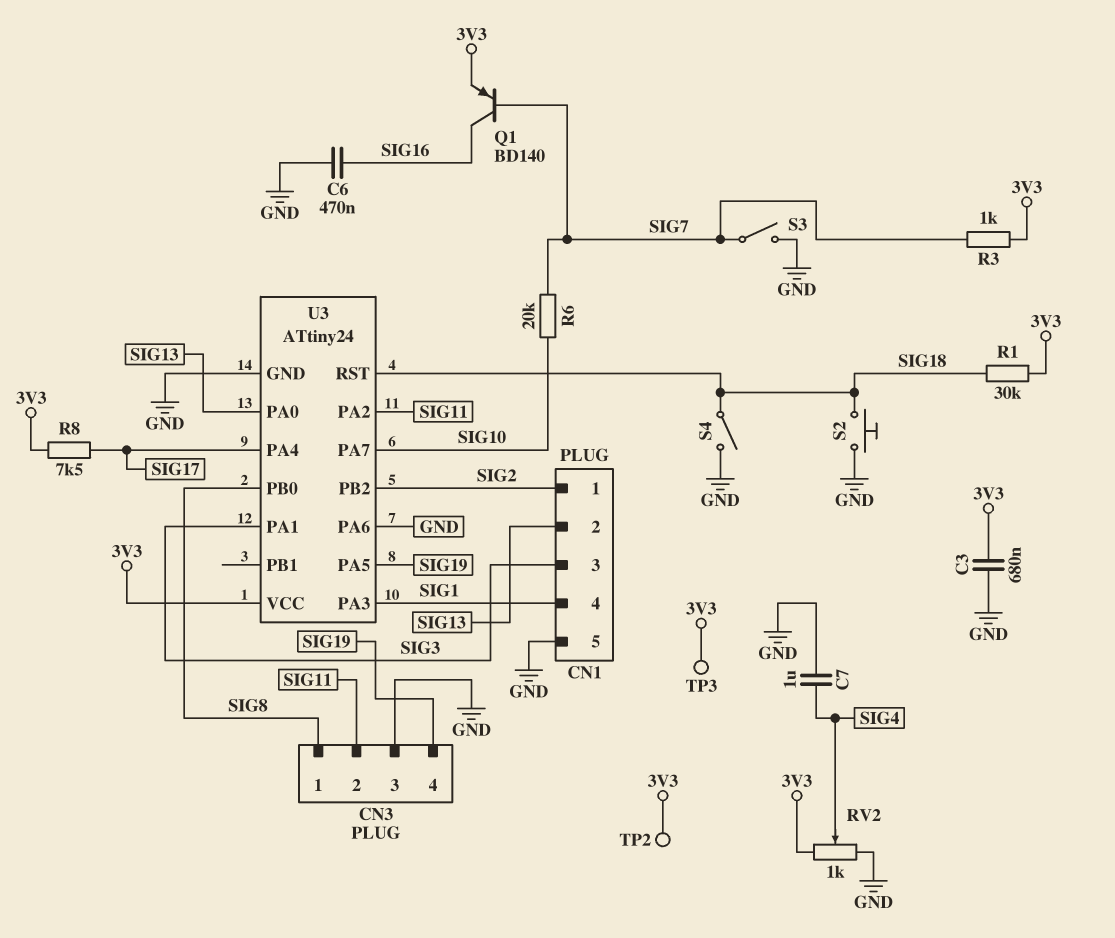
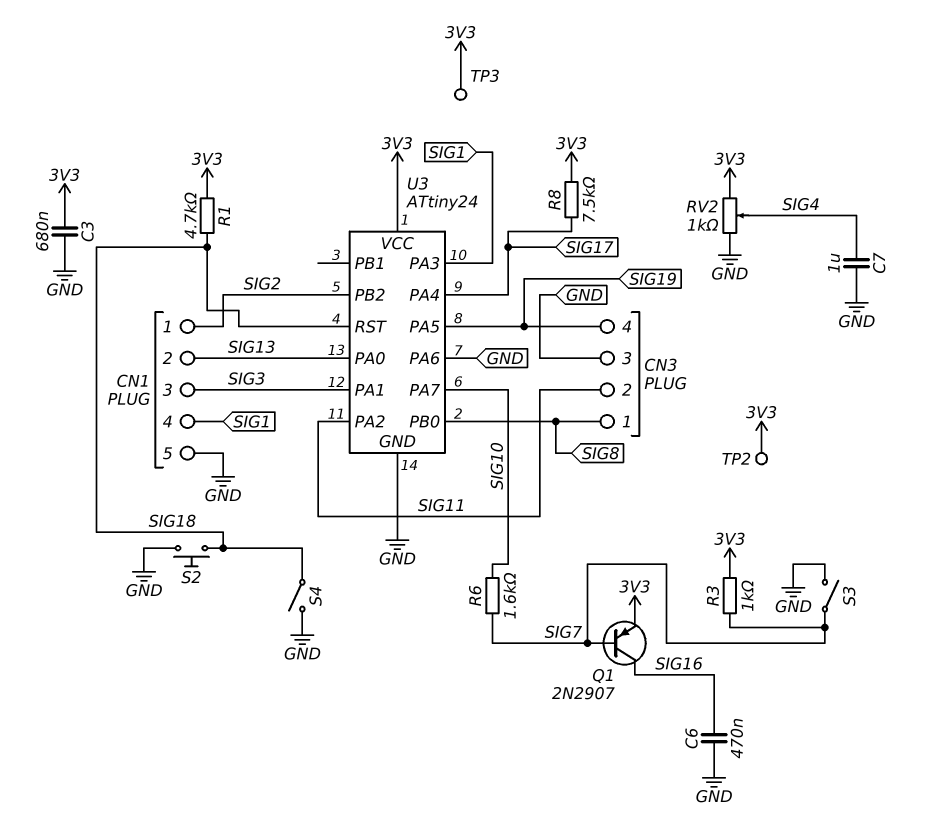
Q1: PNP BD140 (B SIG7, C SIG16, E 3V3) -> PNP 2N2907 (B SIG7, C SIG16, E 3V3)
R1: 30k (3V3, SIG18) -> 4.7k (3V3, SIG18)
R6: 20k (SIG7, SIG10) -> 1.6k (SIG7, SIG10)

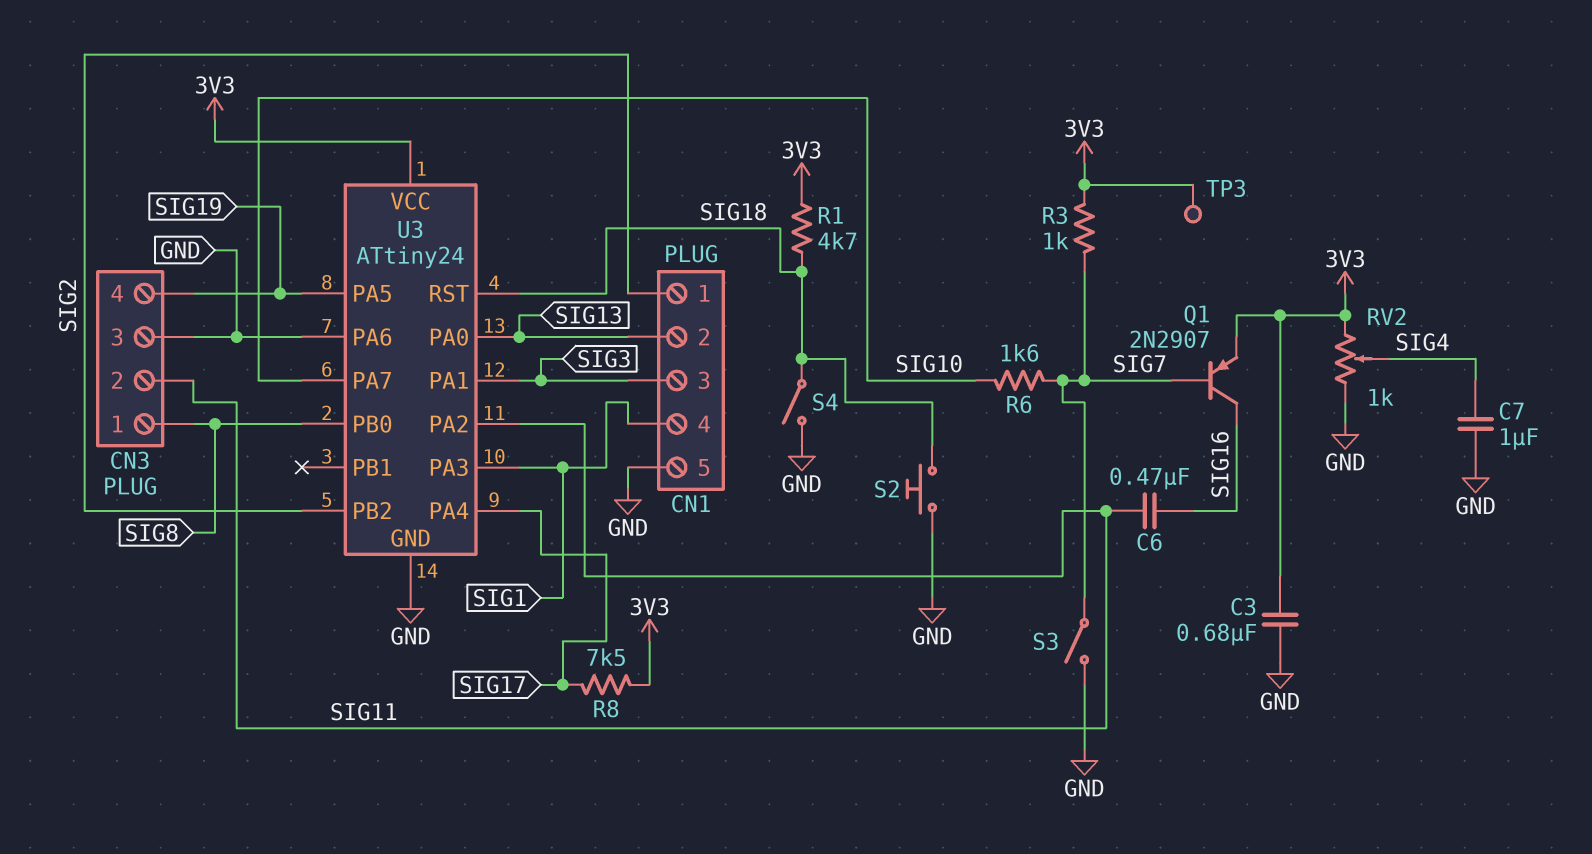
C6: 470nF (GND, SIG16) -> 470nF (SIG11, SIG16)
TP2: test point (3V3) -> none

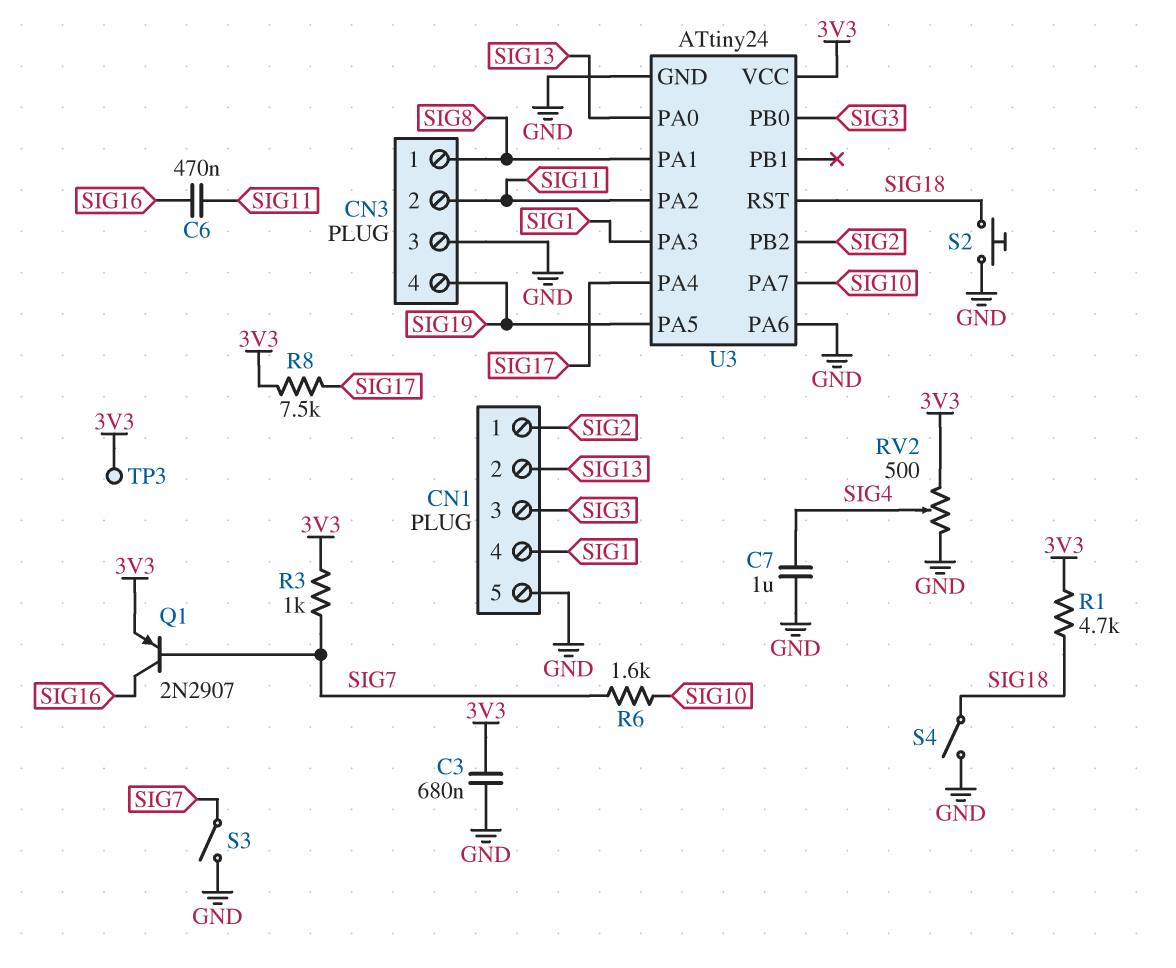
RV2: 1k (3V3, GND, wiper SIG4) -> 500 (3V3, GND, wiper SIG4)
U3 pin PA1: SIG3 -> SIG8
U3 pin PB0: SIG8 -> SIG3

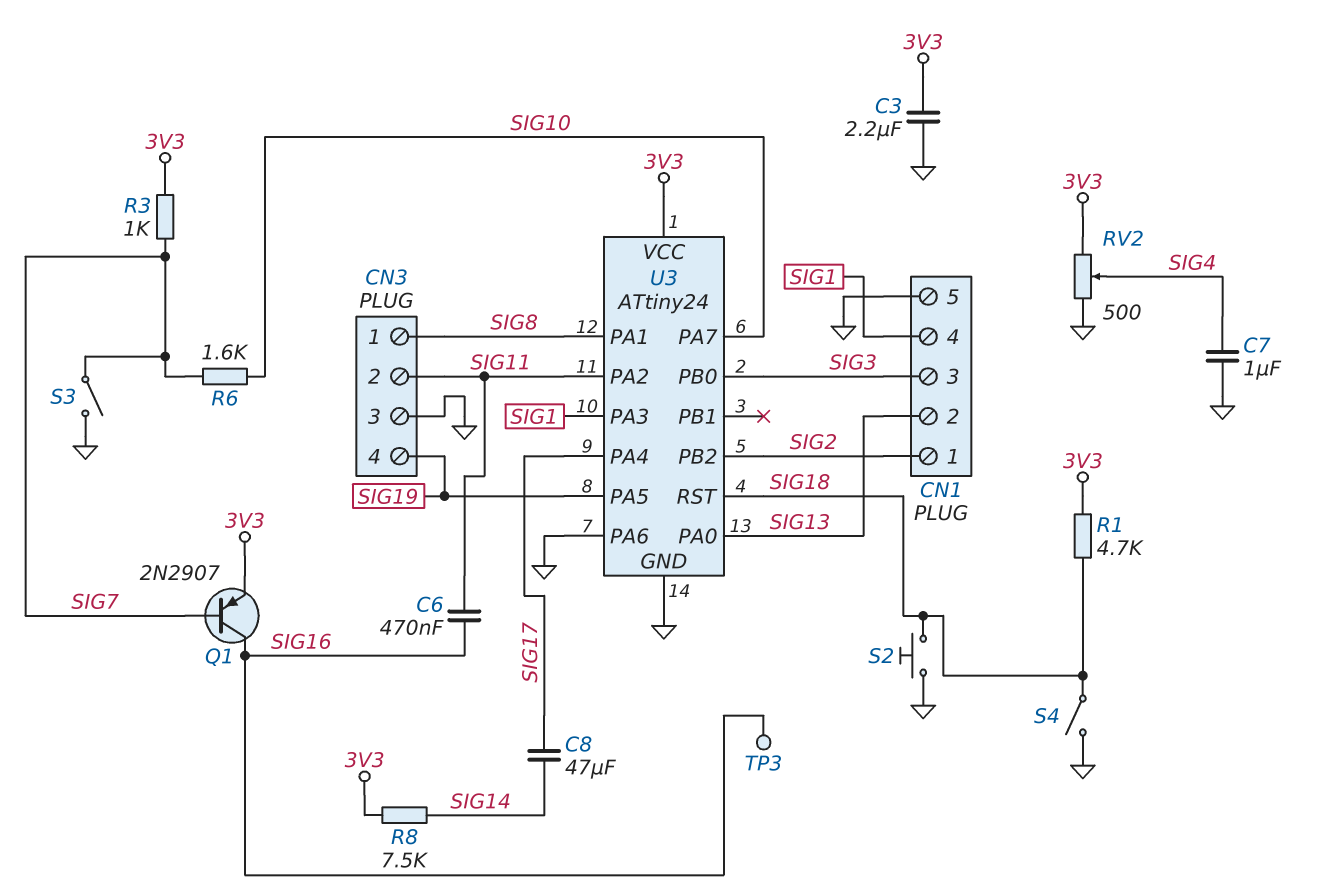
C3: 680nF (3V3, GND) -> 2.2uF (3V3, GND)
C8: none -> 47uF (SIG14, SIG17)
R8: 7.5k (3V3, SIG17) -> 7.5k (3V3, SIG14)
TP3: test point (3V3) -> test point (SIG16)

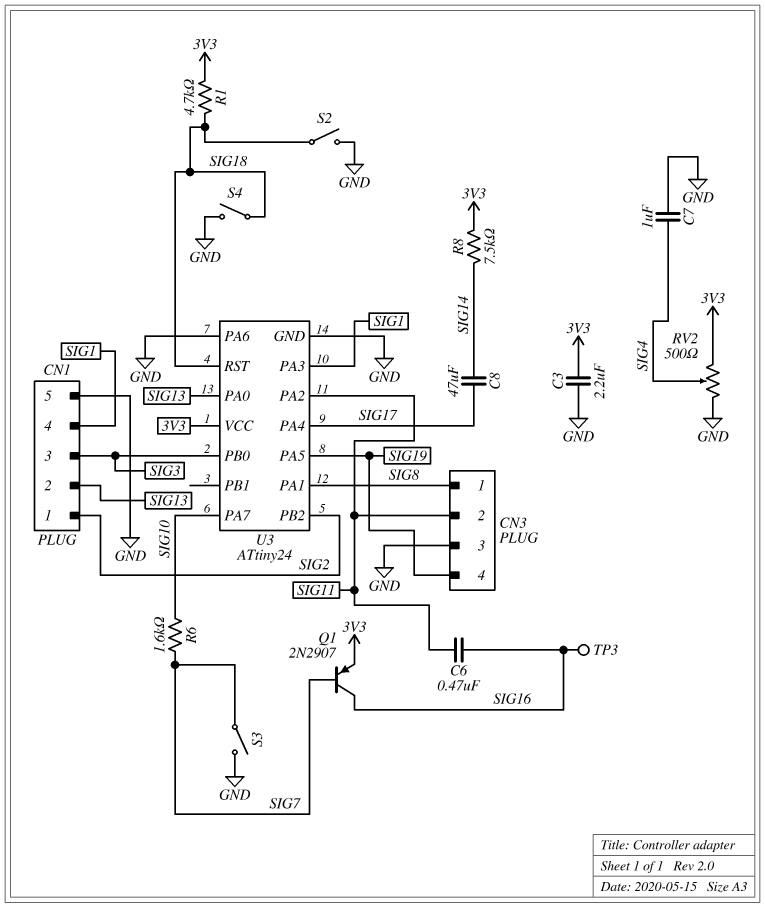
R3: 1k (3V3, SIG7) -> none
S2: button (GND, SIG18) -> switch (GND, SIG18)

